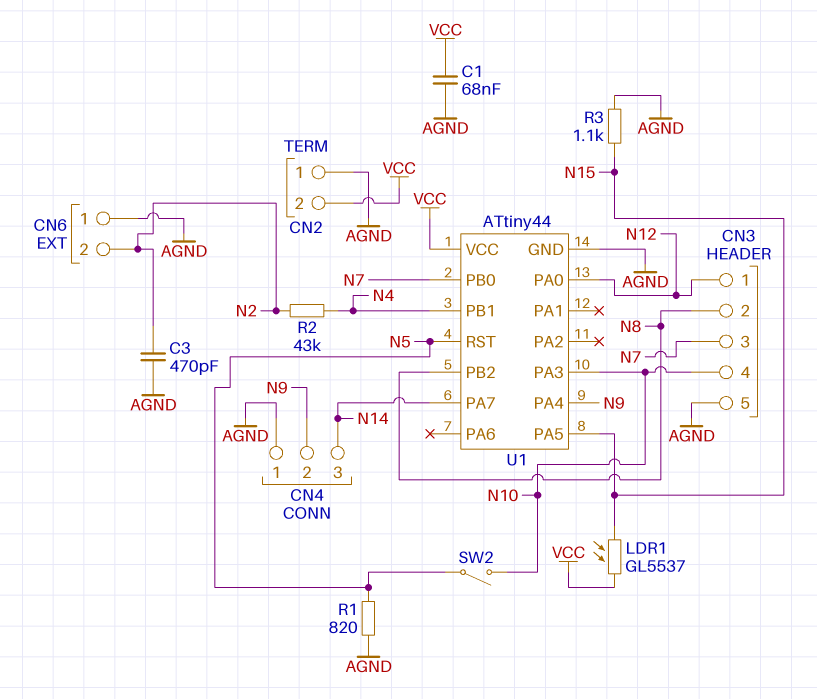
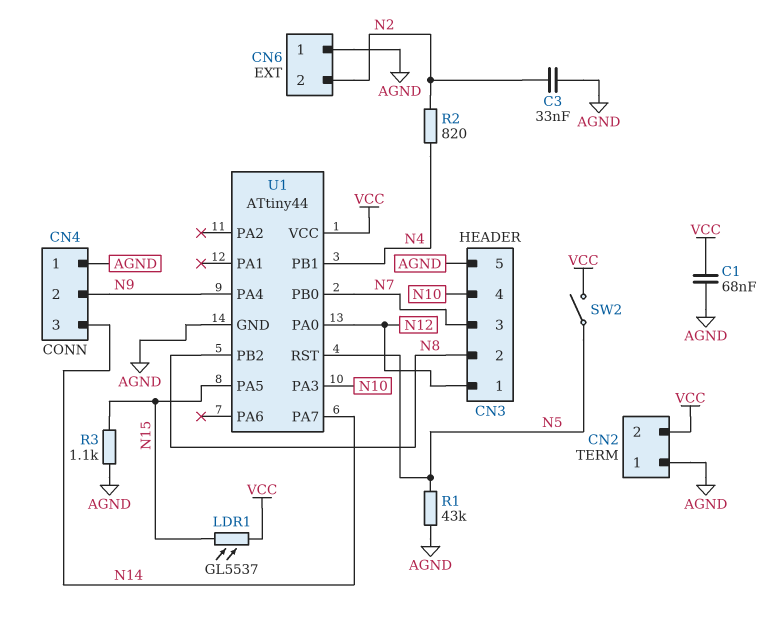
C3: 470pF (AGND, N2) -> 33nF (AGND, N2)
R1: 820 (AGND, N5) -> 43k (AGND, N5)
R2: 43k (N2, N4) -> 820 (N2, N4)
SW2: switch (N5, N10) -> switch (N5, VCC)

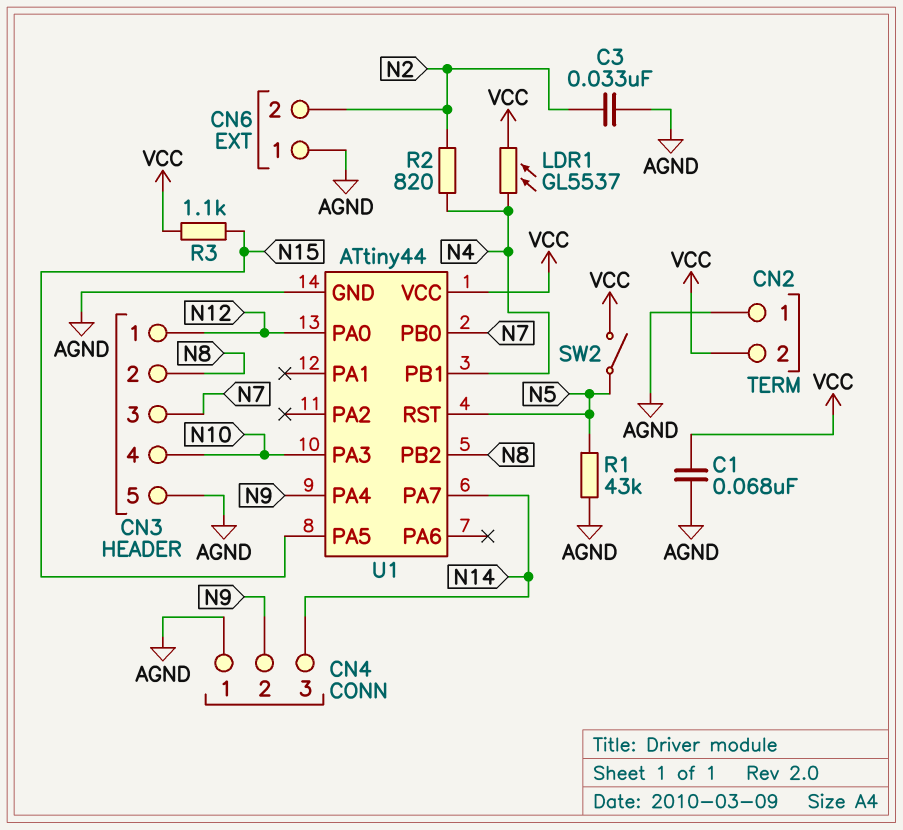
LDR1: GL5537 (N15, VCC) -> GL5537 (N4, VCC)
R3: 1.1k (AGND, N15) -> 1.1k (N15, VCC)

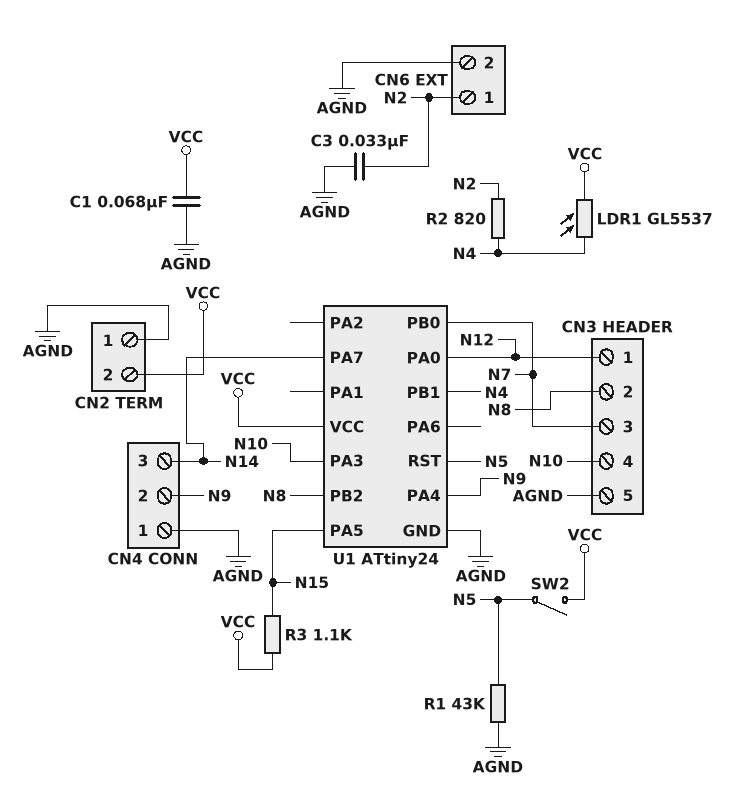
CN6 pin 1: AGND -> N2
CN6 pin 2: N2 -> AGND
U1: ATtiny44 -> ATtiny24

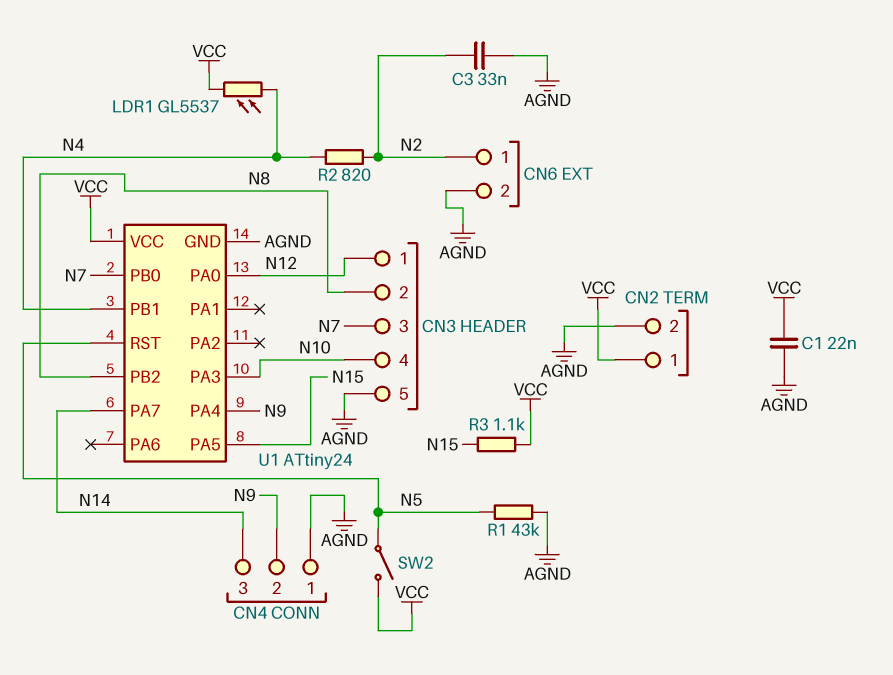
C1: 68nF (AGND, VCC) -> 22nF (AGND, VCC)
CN2 pin 1: AGND -> VCC
CN2 pin 2: VCC -> AGND

